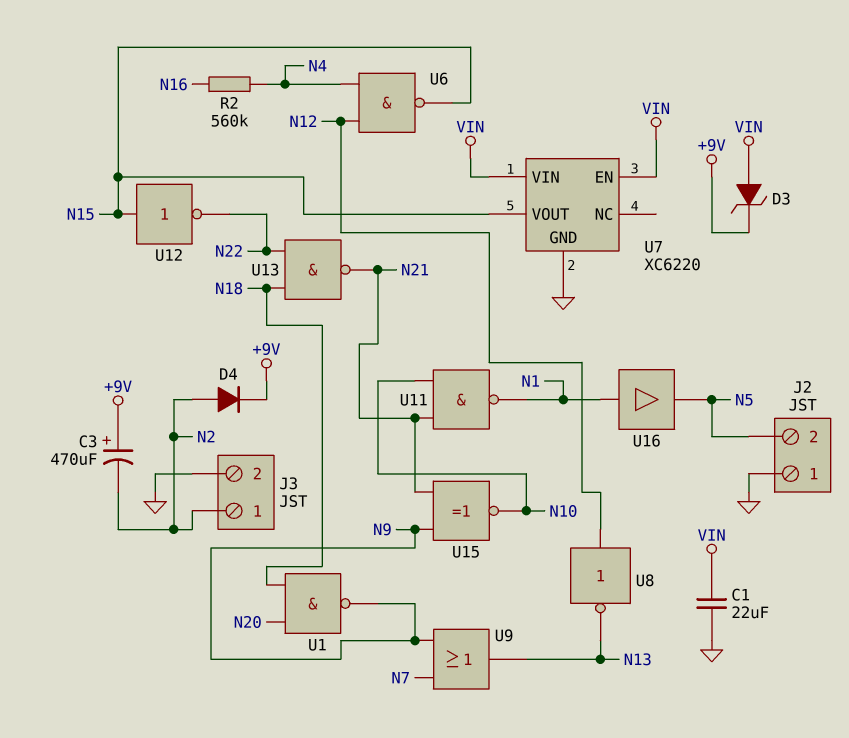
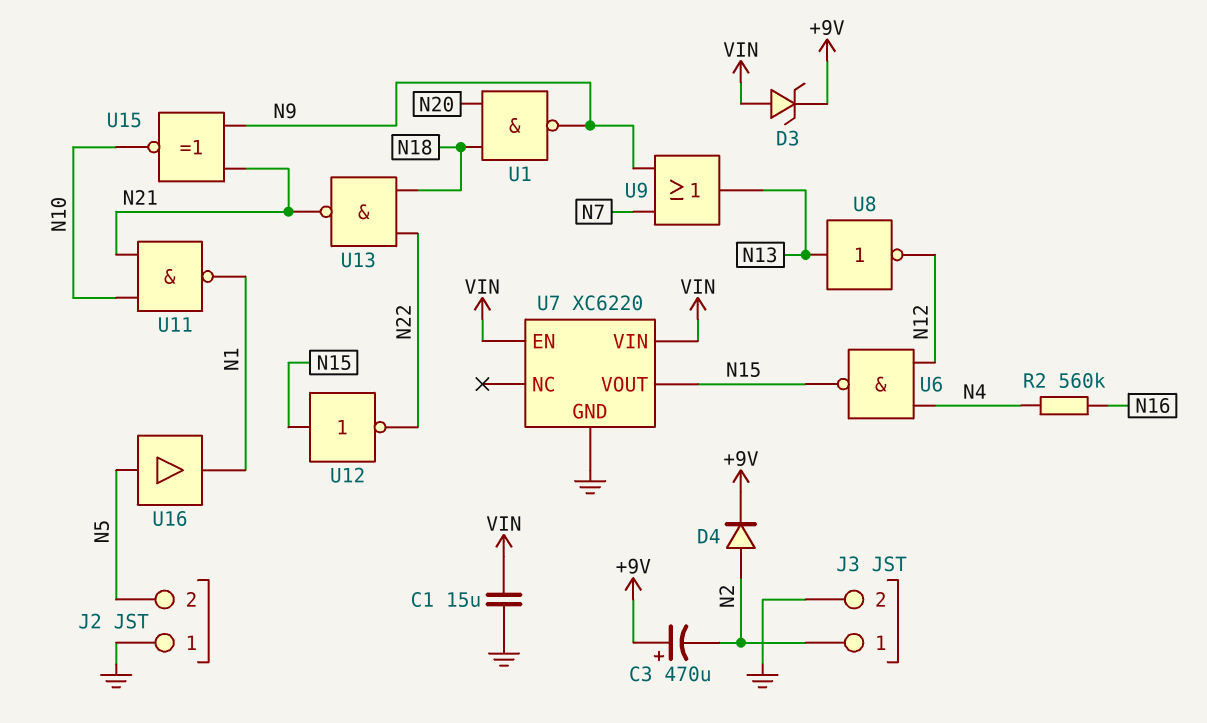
C1: 22uF (GND, VIN) -> 15uF (GND, VIN)
U8: NOT (in N12, out N13) -> NOT (in N13, out N12)
U16: buffer (in N1, out N5) -> buffer (in N5, out N1)

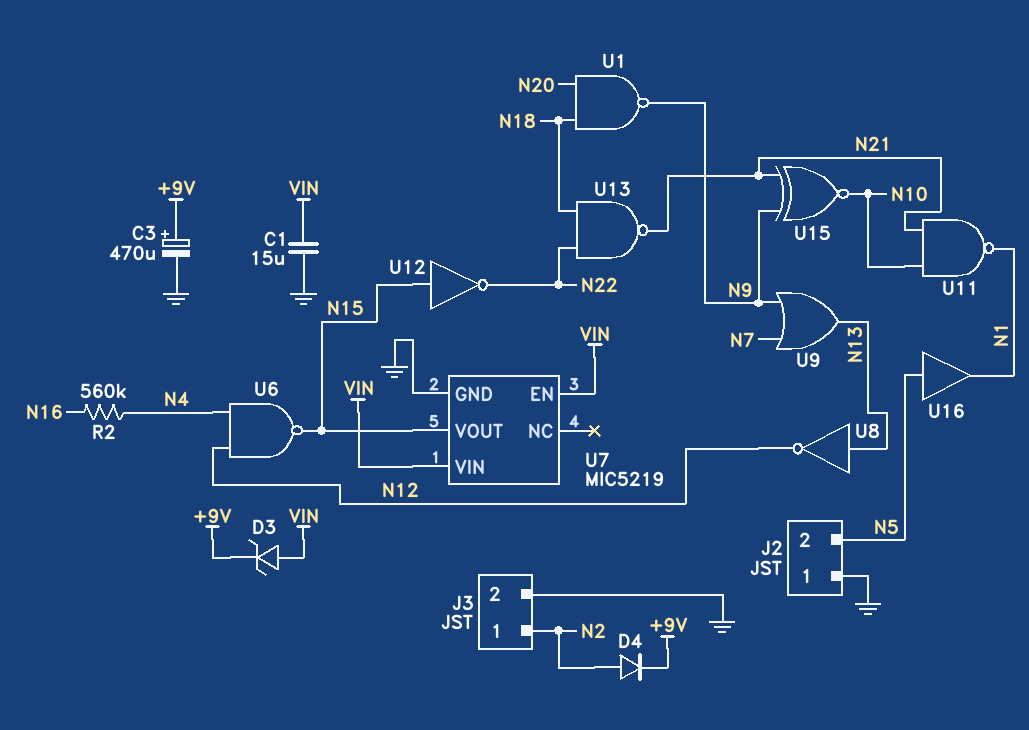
C3: 470uF (plus +9V, minus N2) -> 470uF (plus +9V, minus GND)
U7: XC6220 -> MIC5219

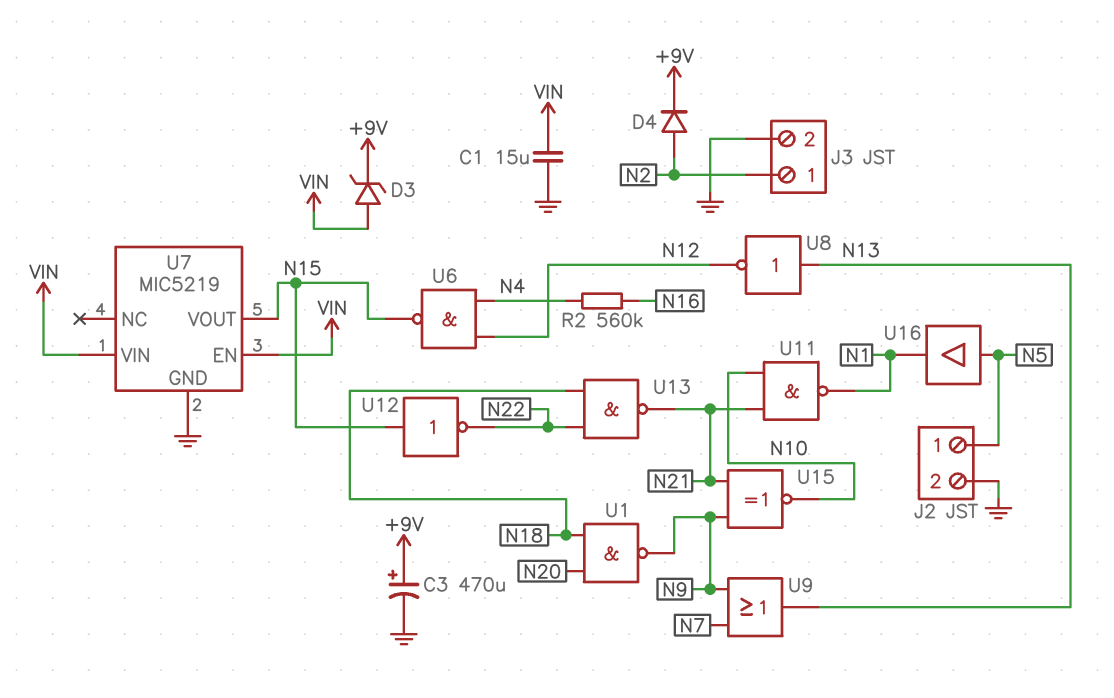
J2 pin 1: GND -> N5
J2 pin 2: N5 -> GND

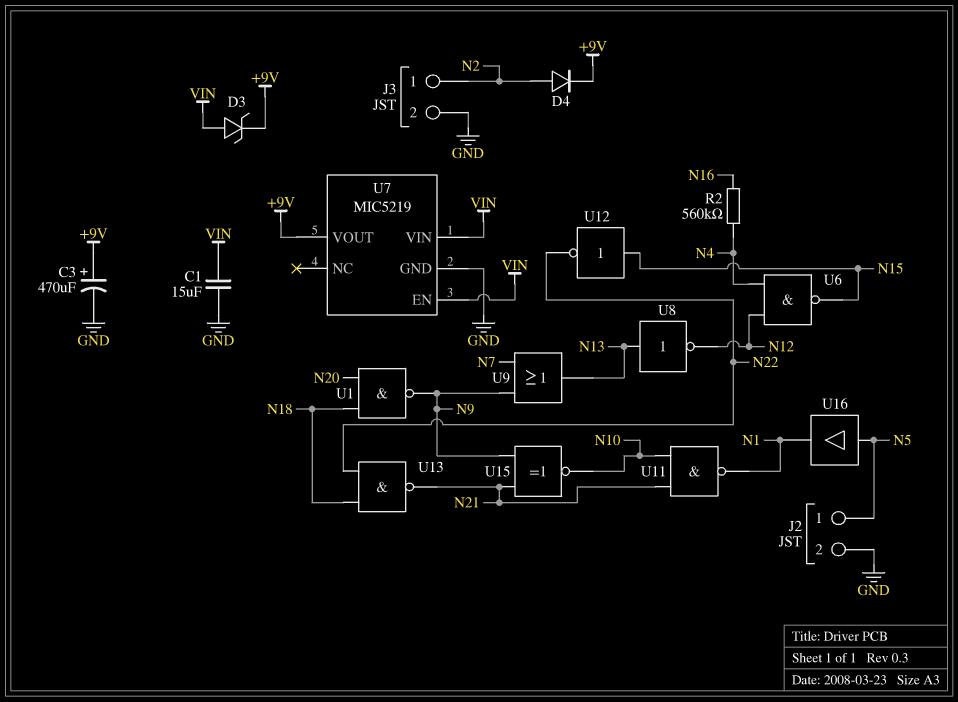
U7 pin VOUT: N15 -> +9V

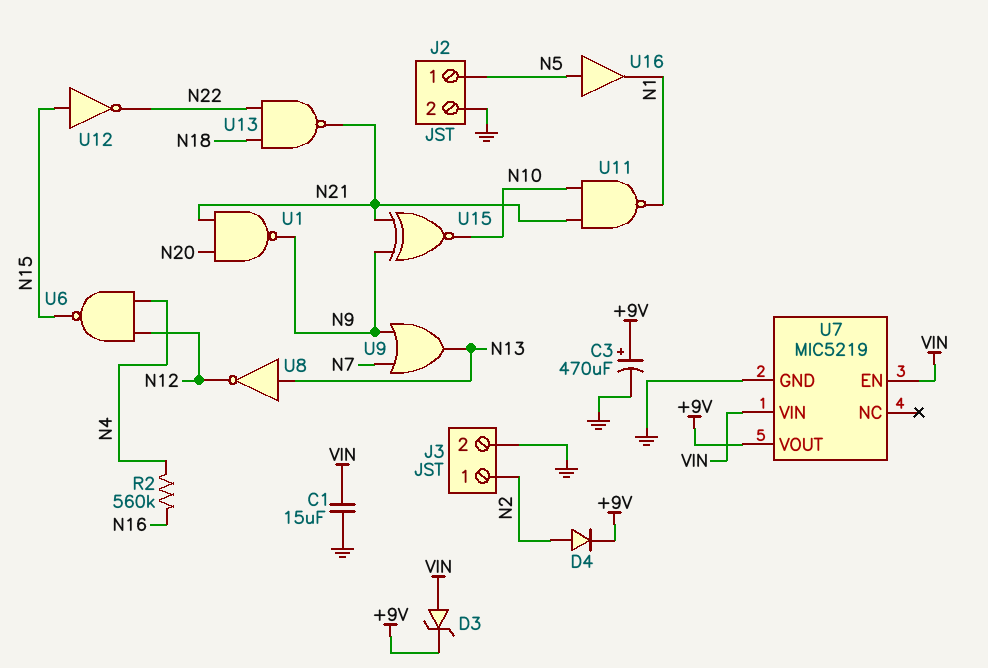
U1: NAND (in N18, in N20, out N9) -> NAND (in N20, in N21, out N9)

